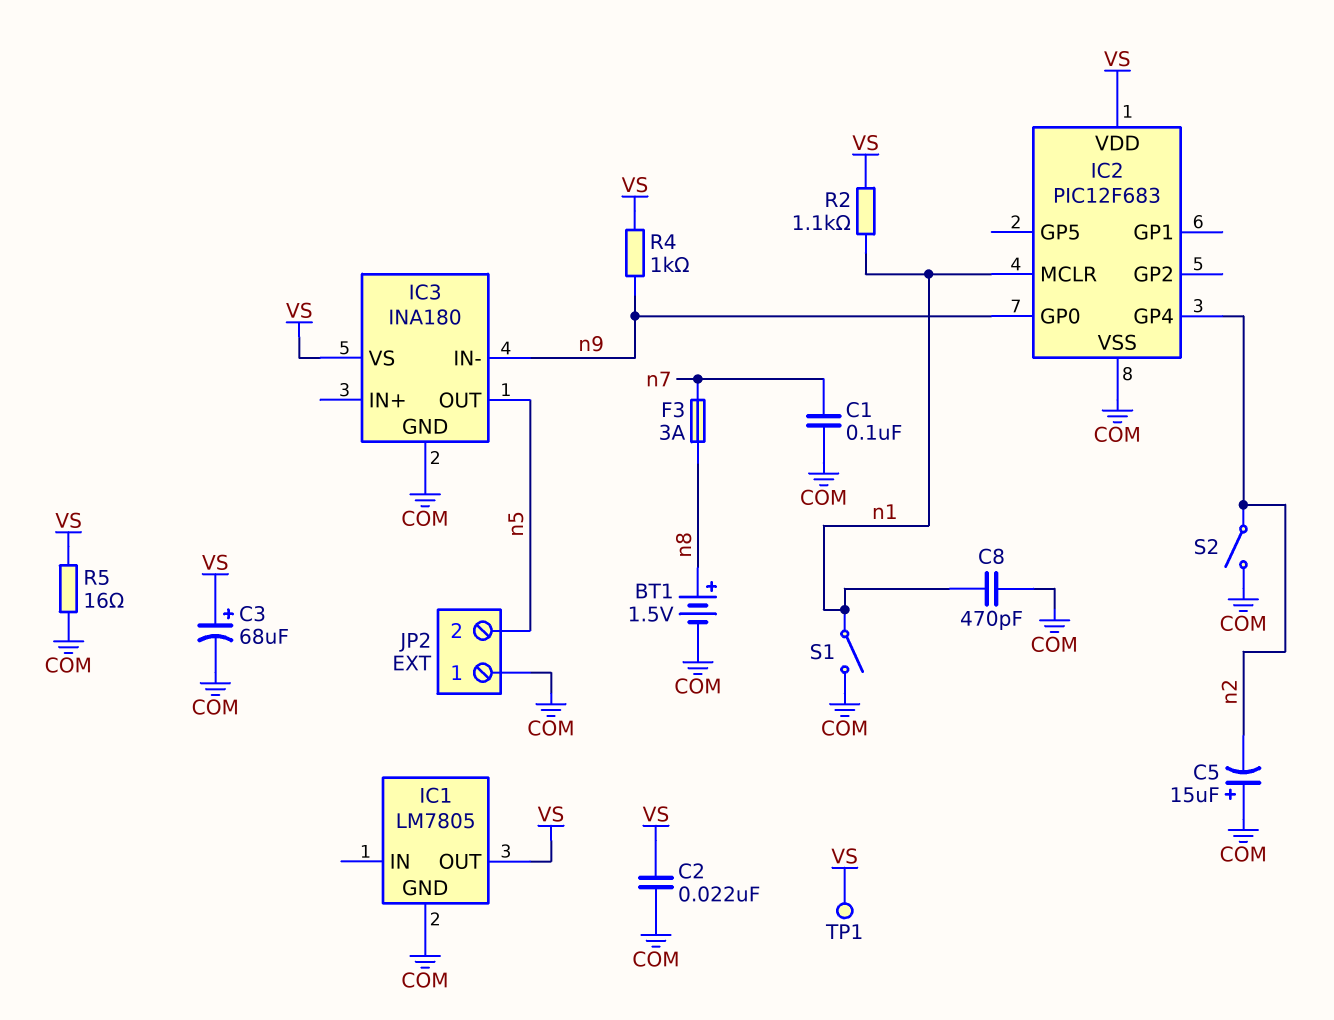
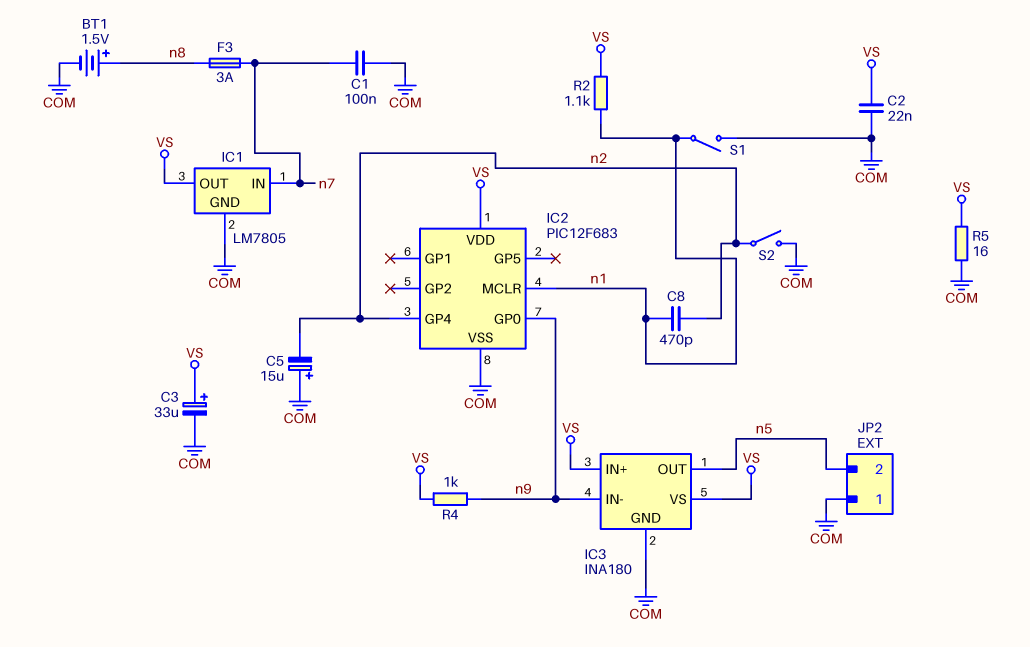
C3: 68uF (plus VS, minus COM) -> 33uF (plus VS, minus COM)
C8: 470pF (COM, n1) -> 470pF (n1, n2)
IC1 pin IN: none -> n7
IC3 pin IN+: none -> VS
TP1: test point (VS) -> none

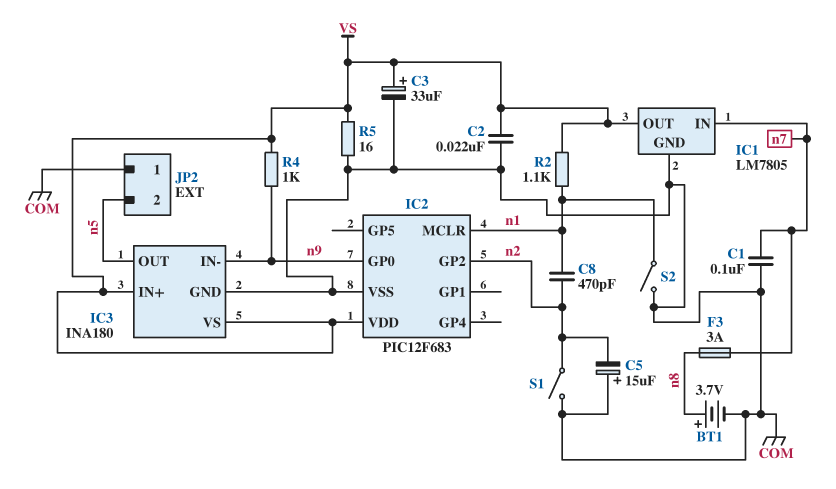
BT1: 1.5V (plus n8, minus COM) -> 3.7V (plus n8, minus COM)
IC2 pin GP2: none -> n2
IC2 pin GP4: n2 -> none
S1: switch (COM, n1) -> switch (COM, n2)
S2: switch (COM, n2) -> switch (COM, n1)

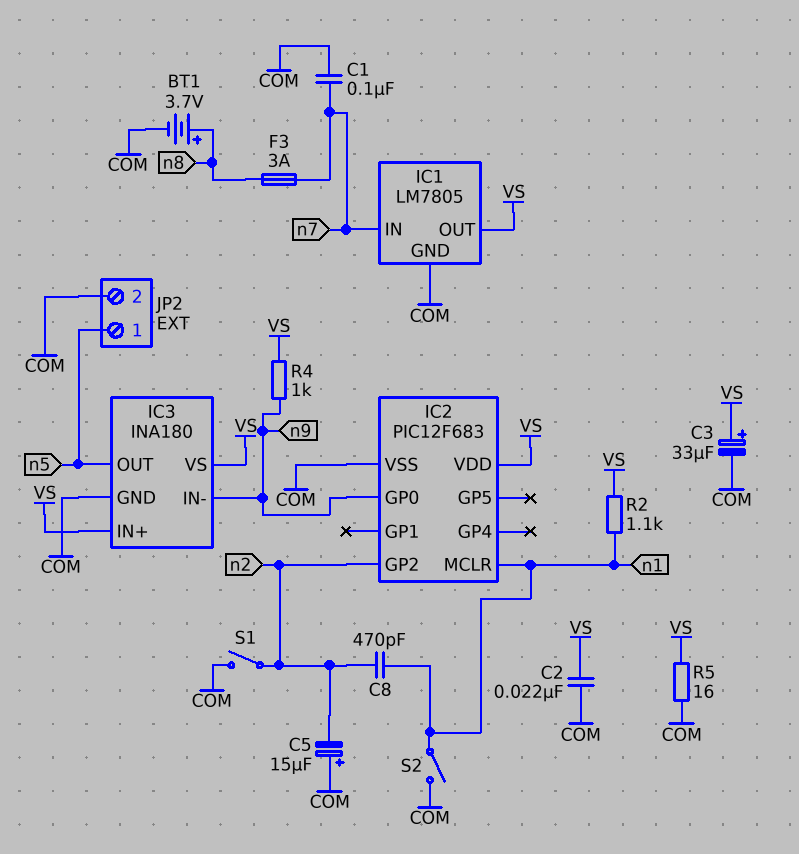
JP2 pin 1: COM -> n5
JP2 pin 2: n5 -> COM

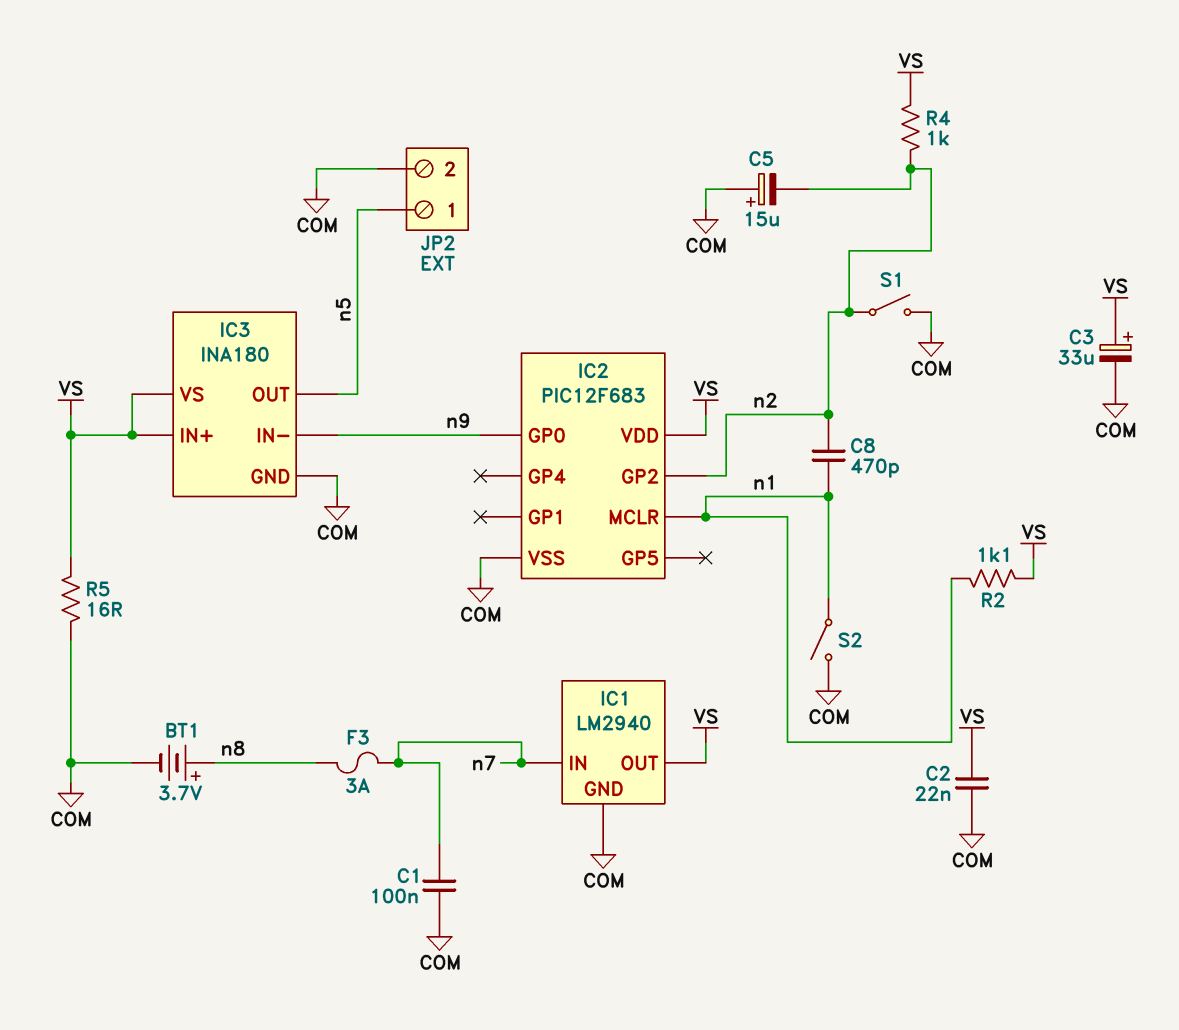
IC1: LM7805 -> LM2940
R4: 1k (VS, n9) -> 1k (VS, n2)

